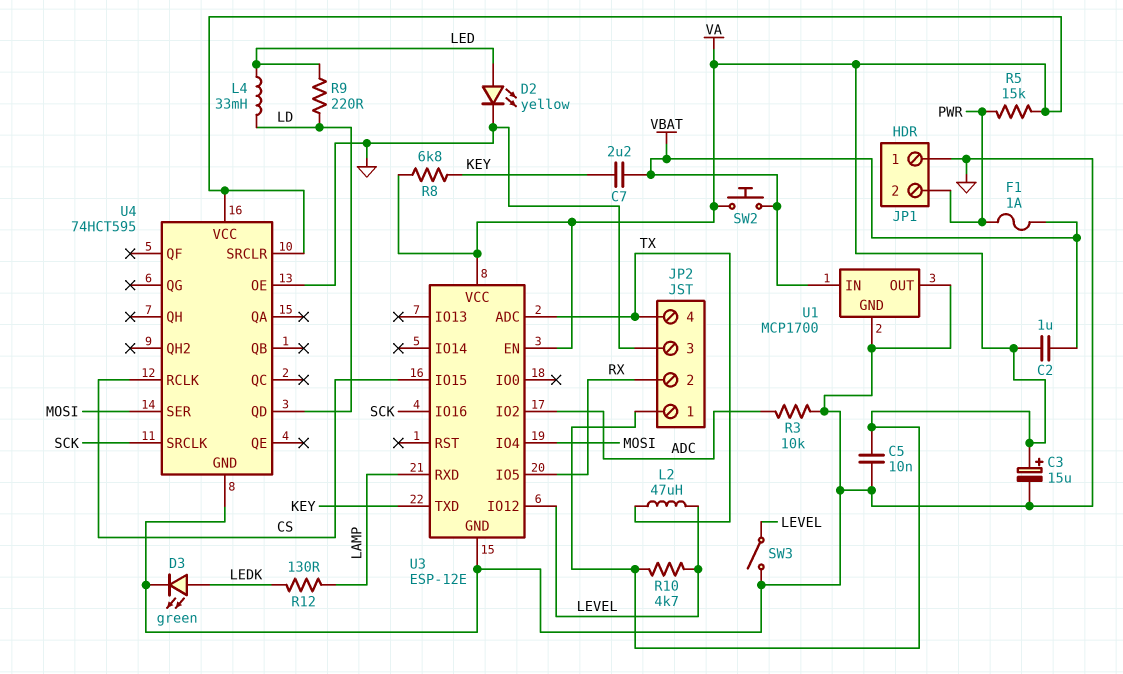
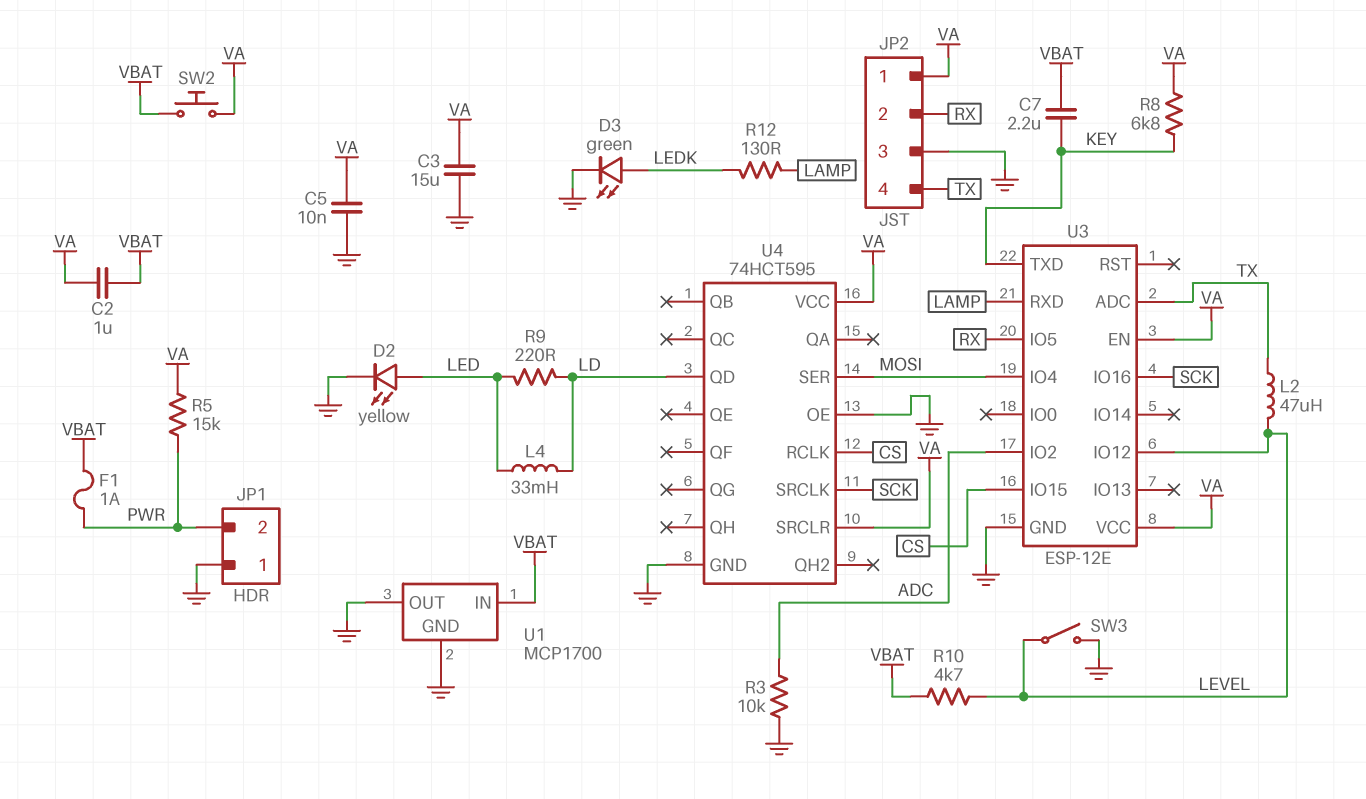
C3: 15uF (plus VA, minus GND) -> 15uF (GND, VA)
R10: 4.7k (LEVEL, VA) -> 4.7k (LEVEL, VBAT)

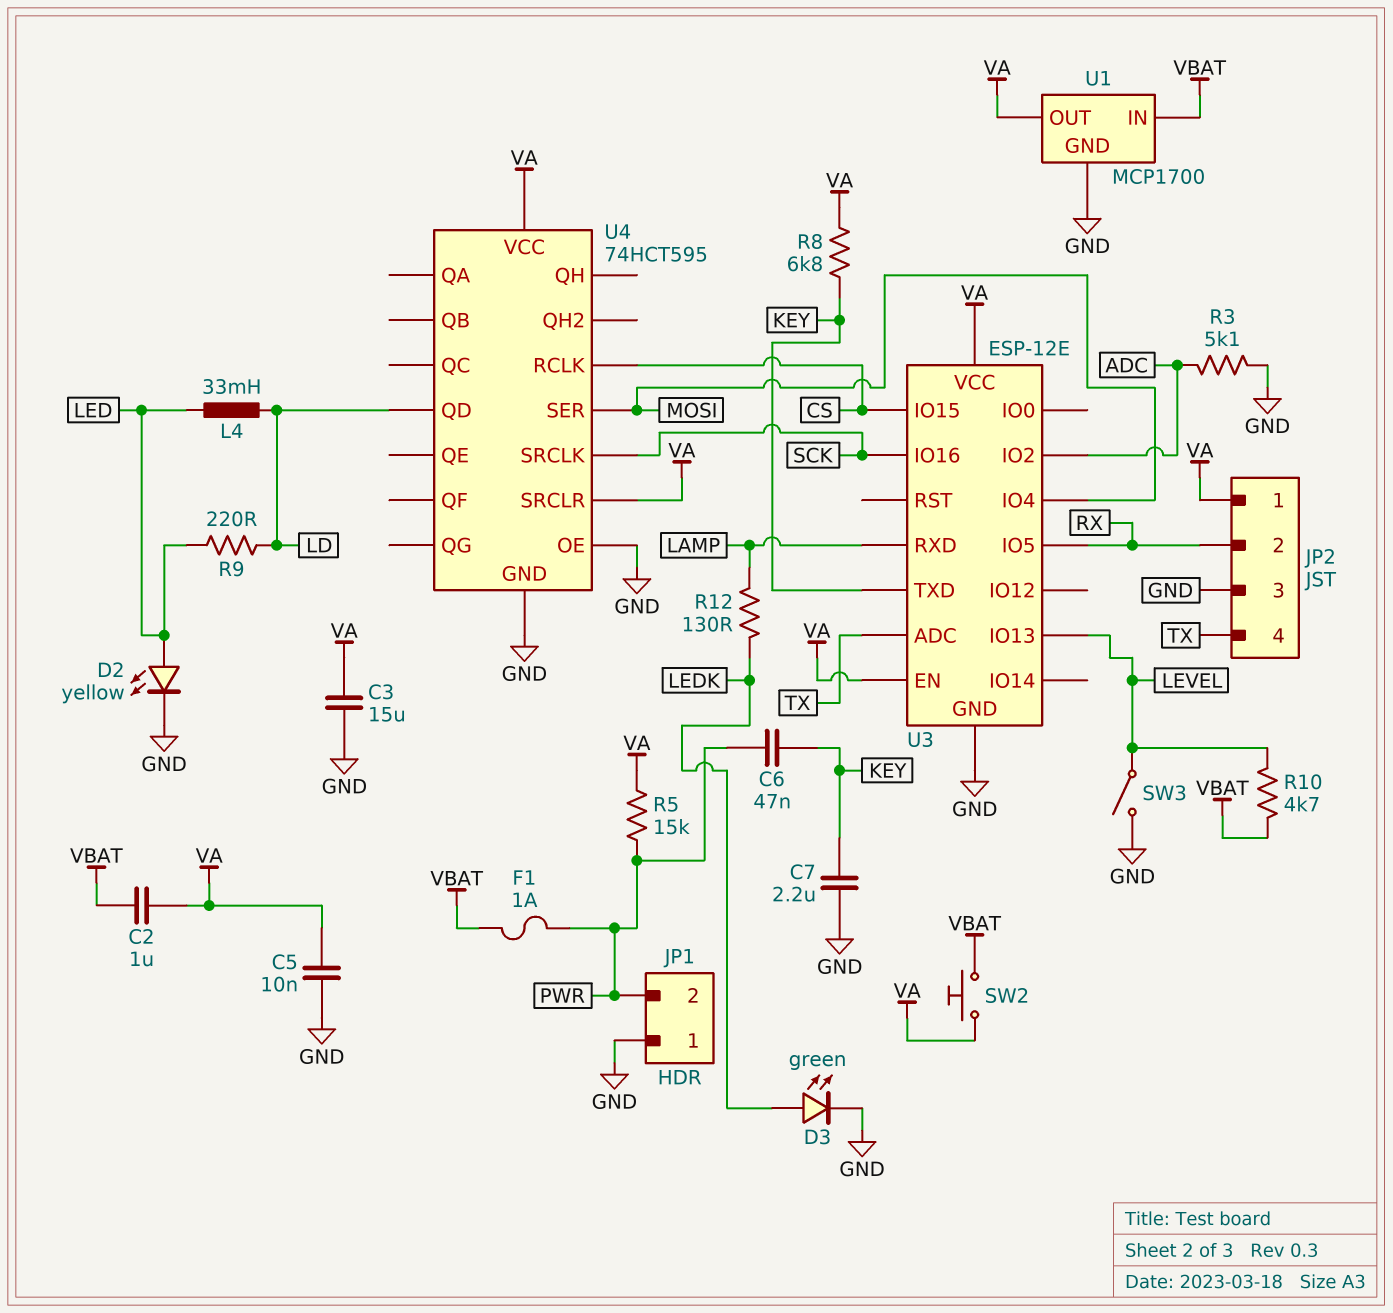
C6: none -> 47nF (KEY, PWR)
C7: 2.2uF (KEY, VBAT) -> 2.2uF (GND, KEY)
L2: 47uH (LEVEL, TX) -> none
R3: 10k (ADC, GND) -> 5.1k (ADC, GND)
U1 pin OUT: GND -> VA
U3 pin IO12: LEVEL -> none
U3 pin IO13: none -> LEVEL

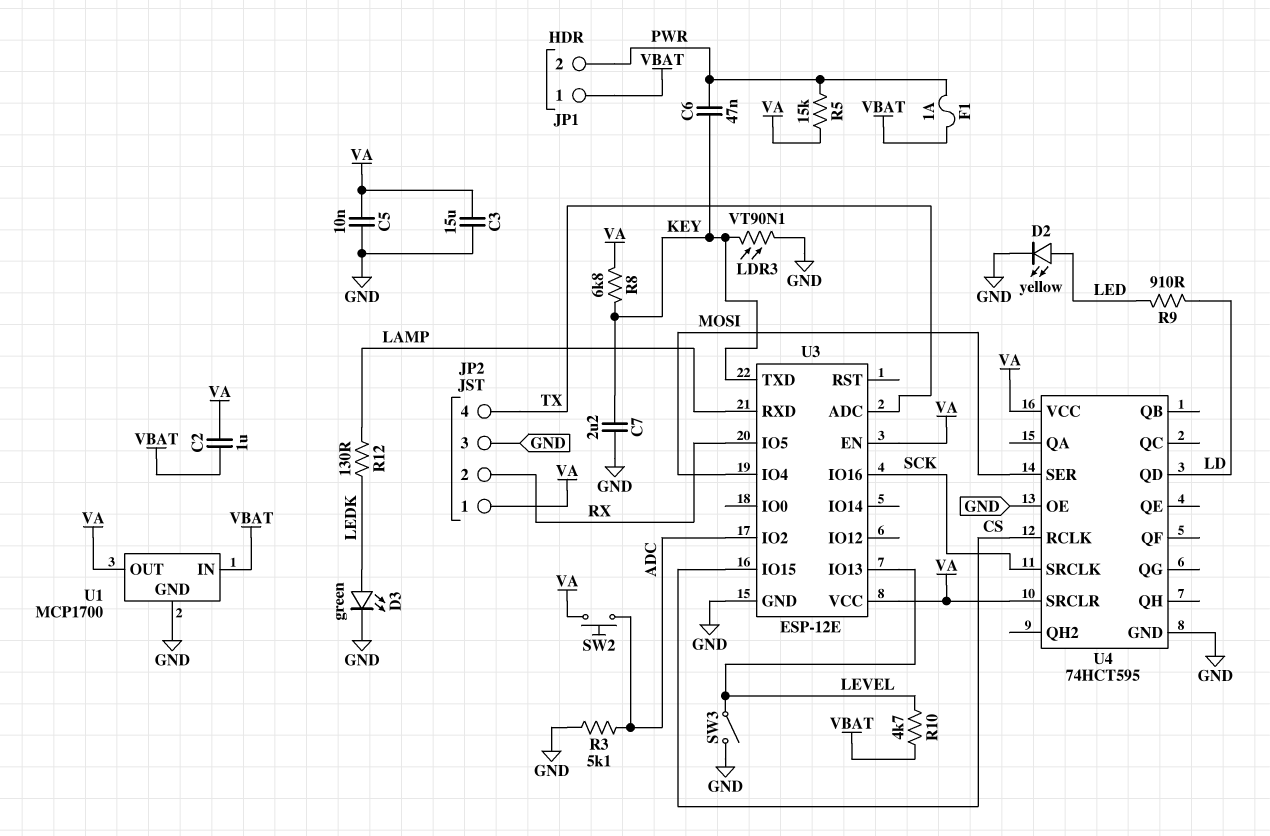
JP1 pin 1: GND -> VBAT
L4: 33mH (LD, LED) -> none
LDR3: none -> VT90N1 (GND, KEY)
R9: 220 (LD, LED) -> 910 (LD, LED)
SW2: button (VA, VBAT) -> button (ADC, VA)

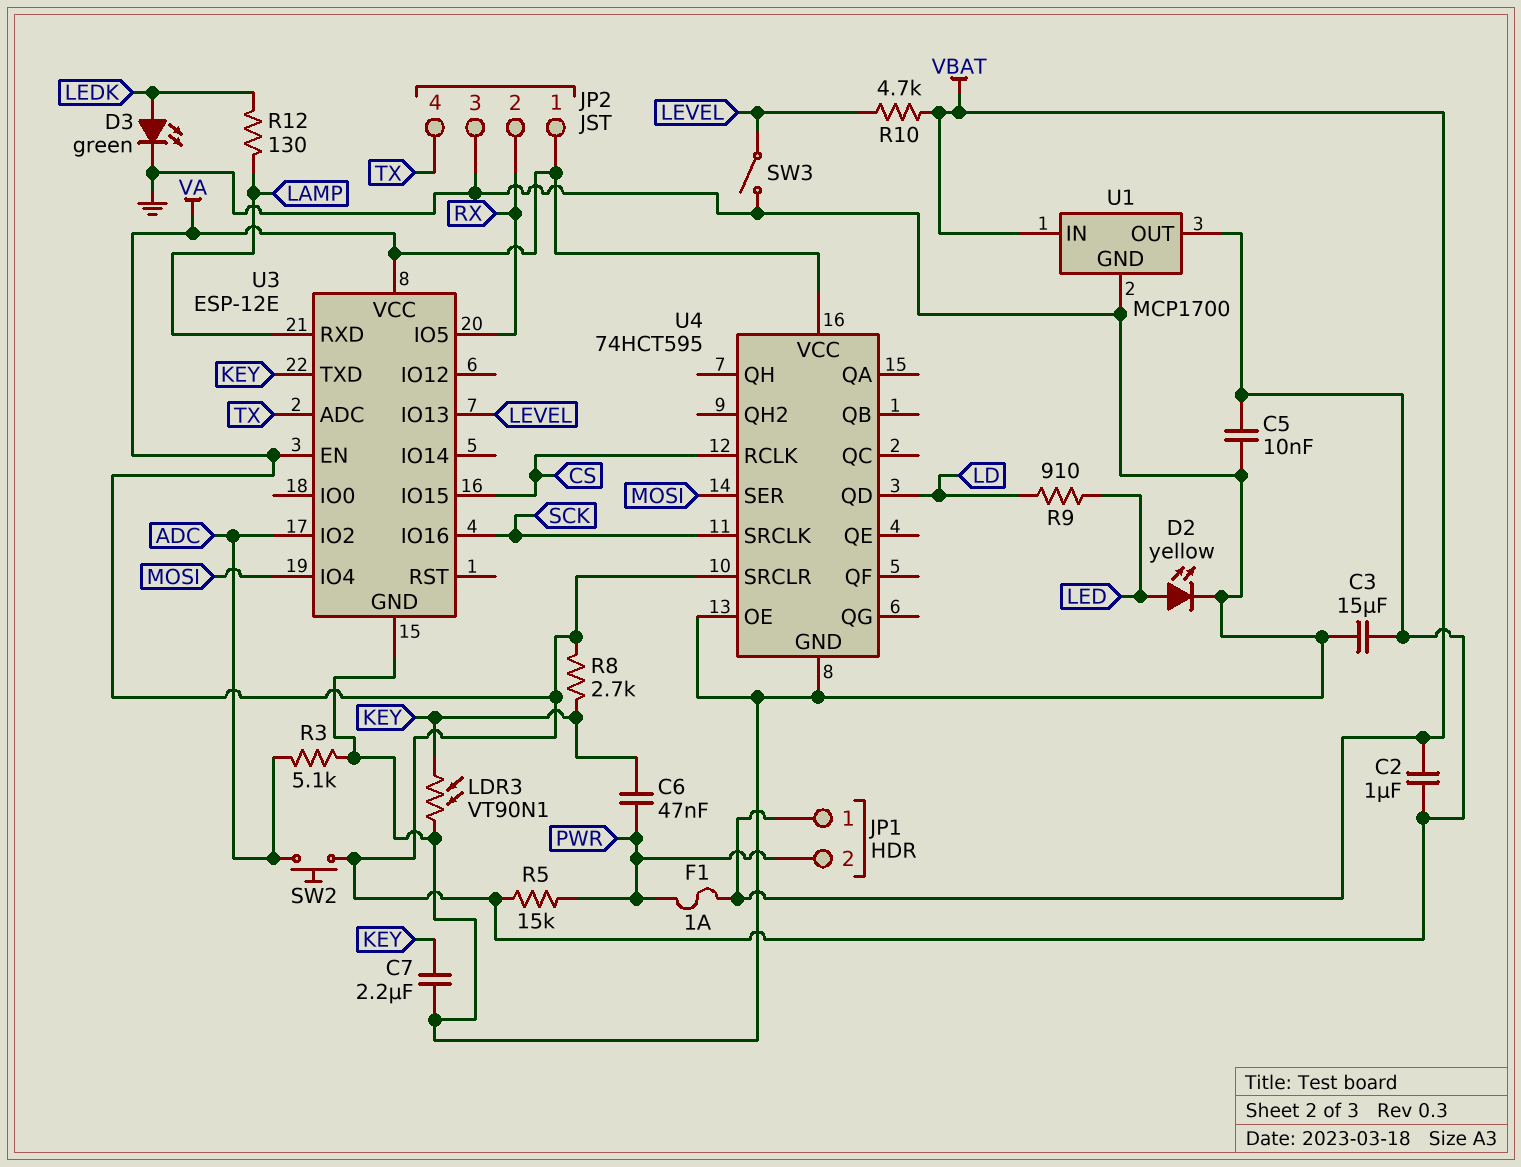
R8: 6.8k (KEY, VA) -> 2.7k (KEY, VA)

